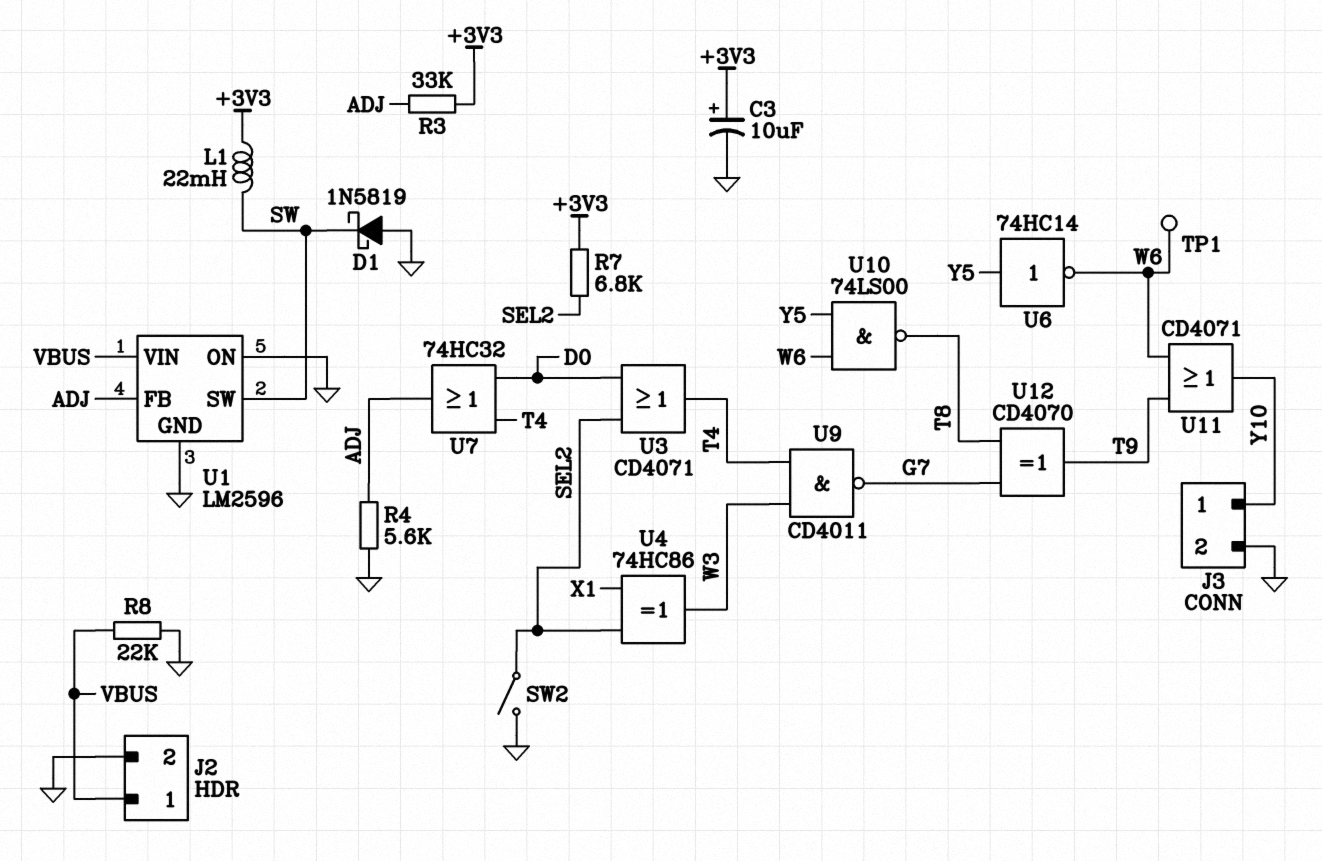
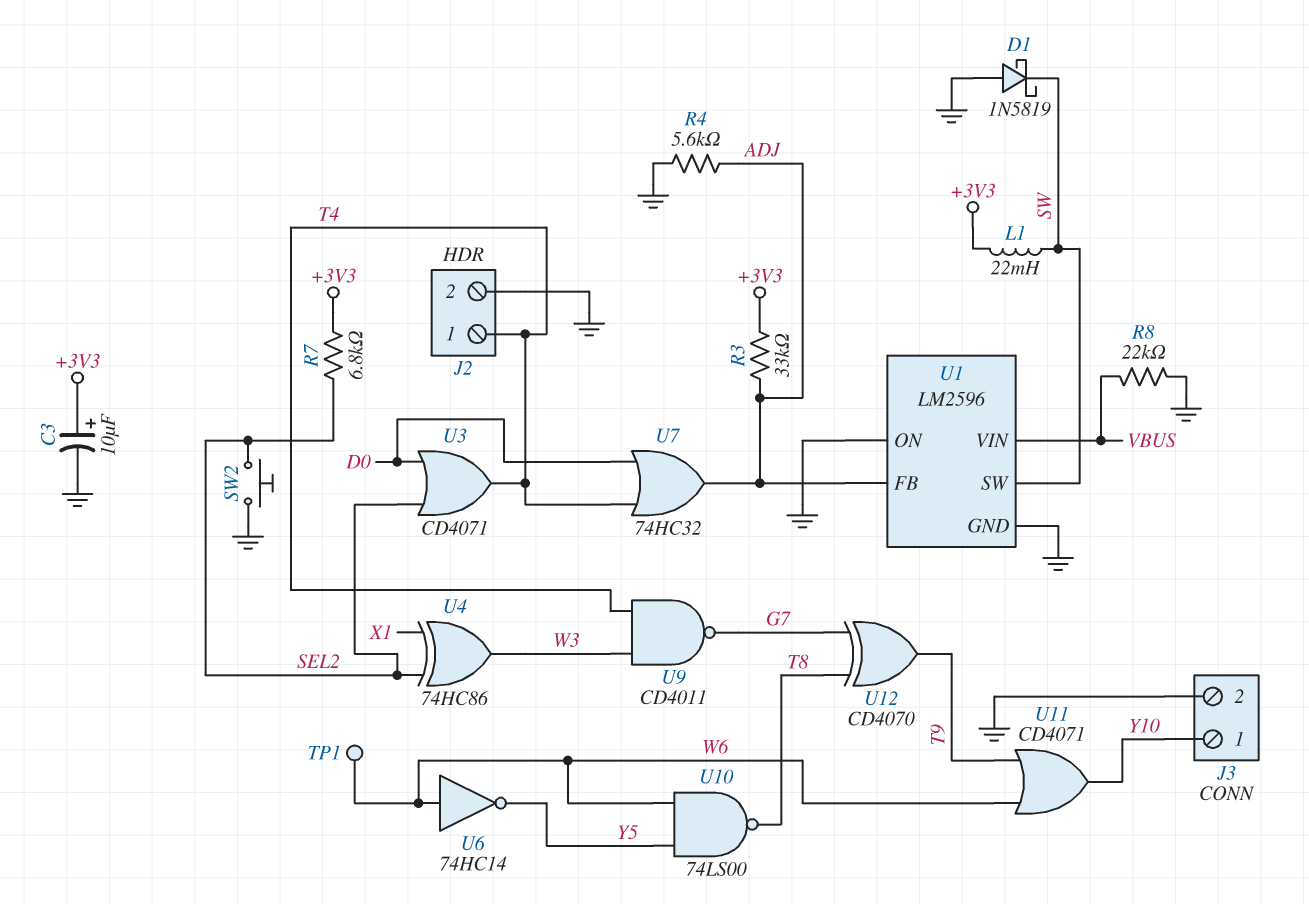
J2 pin 1: VBUS -> T4
SW2: switch (GND, SEL2) -> button (GND, SEL2)
U6: NOT 74HC14 (in Y5, out W6) -> NOT 74HC14 (in W6, out Y5)

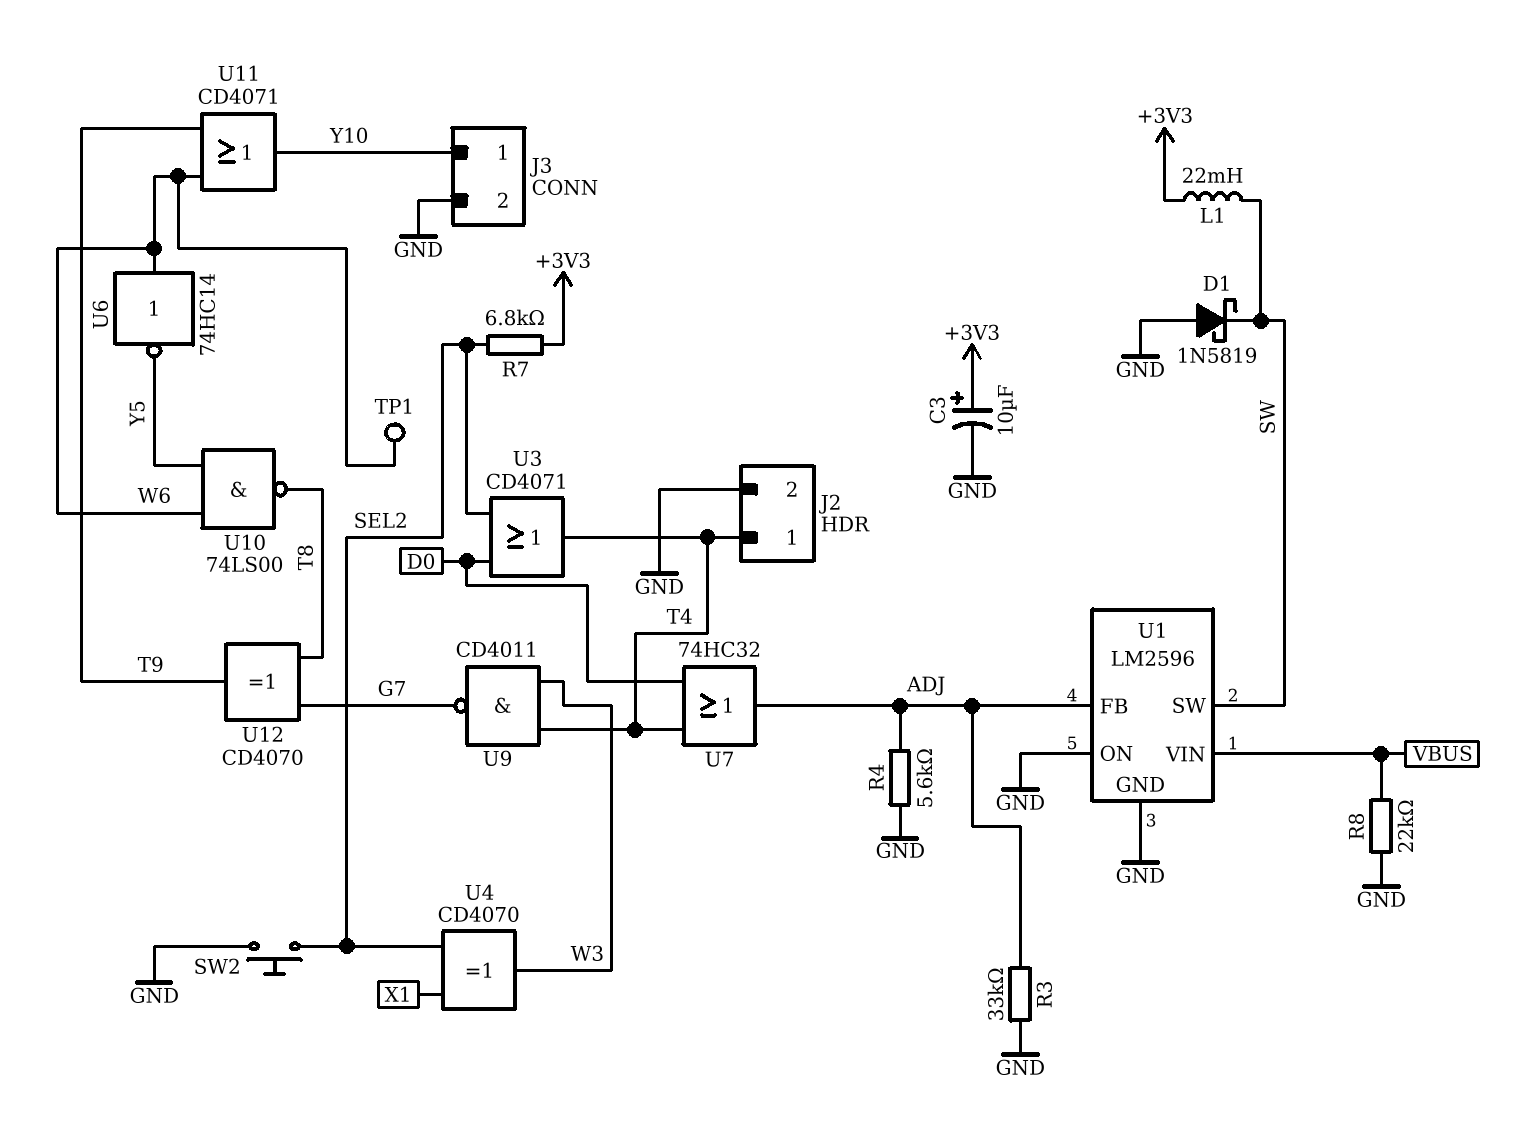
R3: 33k (+3V3, ADJ) -> 33k (ADJ, GND)
U4: XOR 74HC86 (in SEL2, in X1, out W3) -> XOR CD4070 (in SEL2, in X1, out W3)

